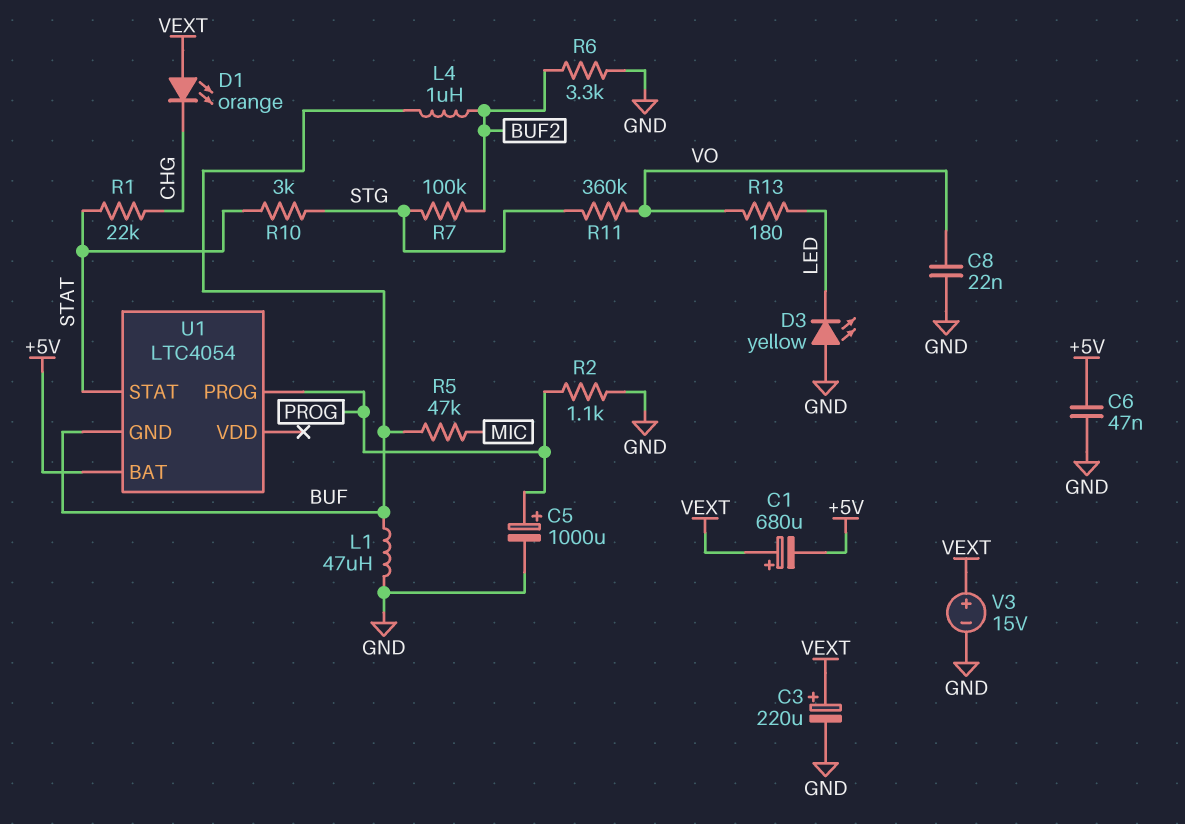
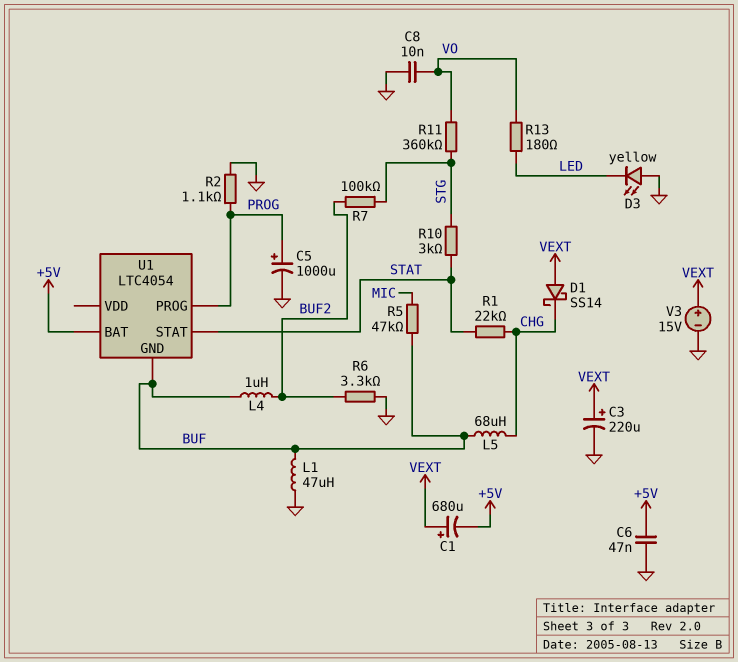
C8: 22nF (GND, VO) -> 10nF (GND, VO)
D1: LED orange (A VEXT, K CHG) -> schottky SS14 (A VEXT, K CHG)
L5: none -> 68uH (BUF, CHG)

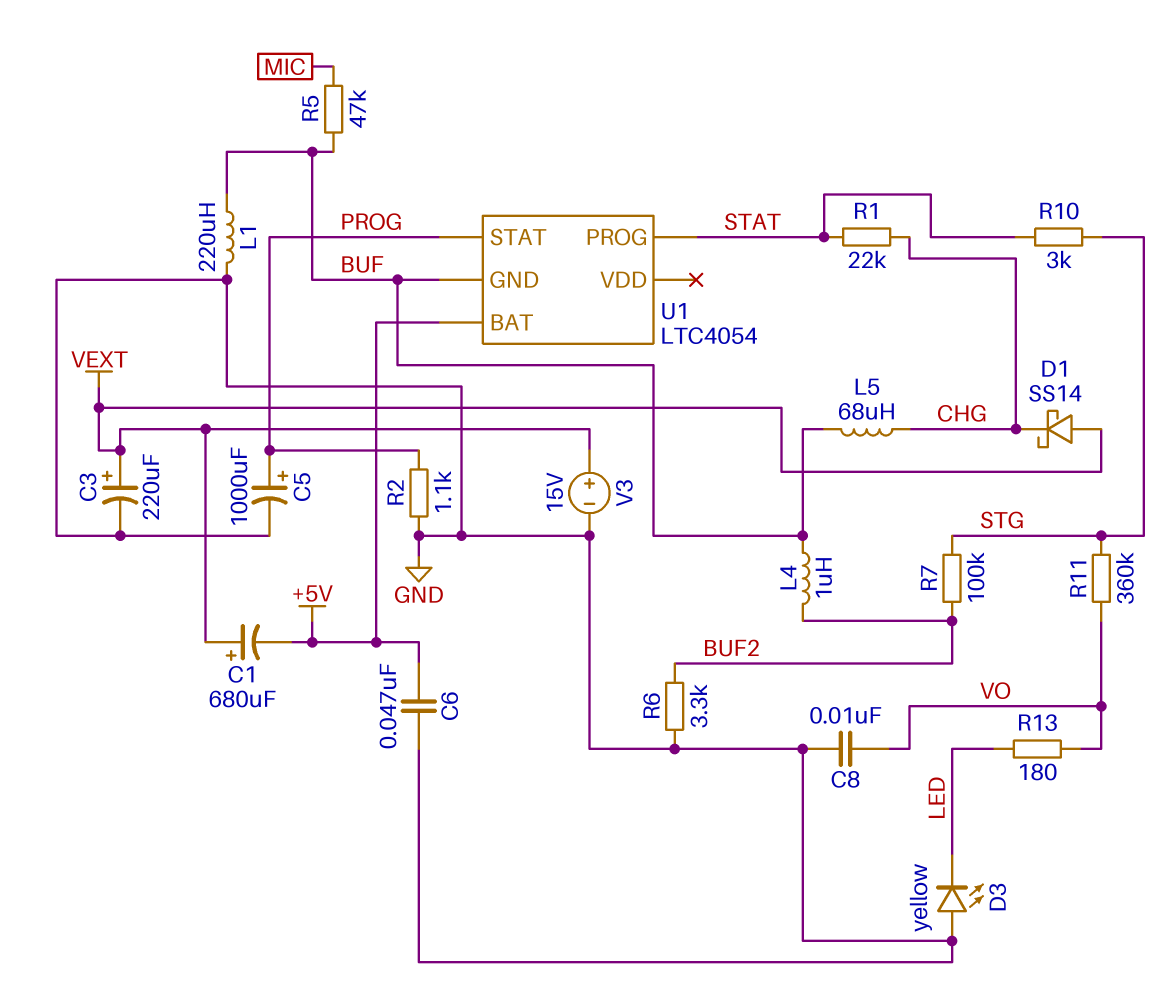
L1: 47uH (BUF, GND) -> 220uH (BUF, GND)
U1 pin PROG: PROG -> STAT
U1 pin STAT: STAT -> PROG

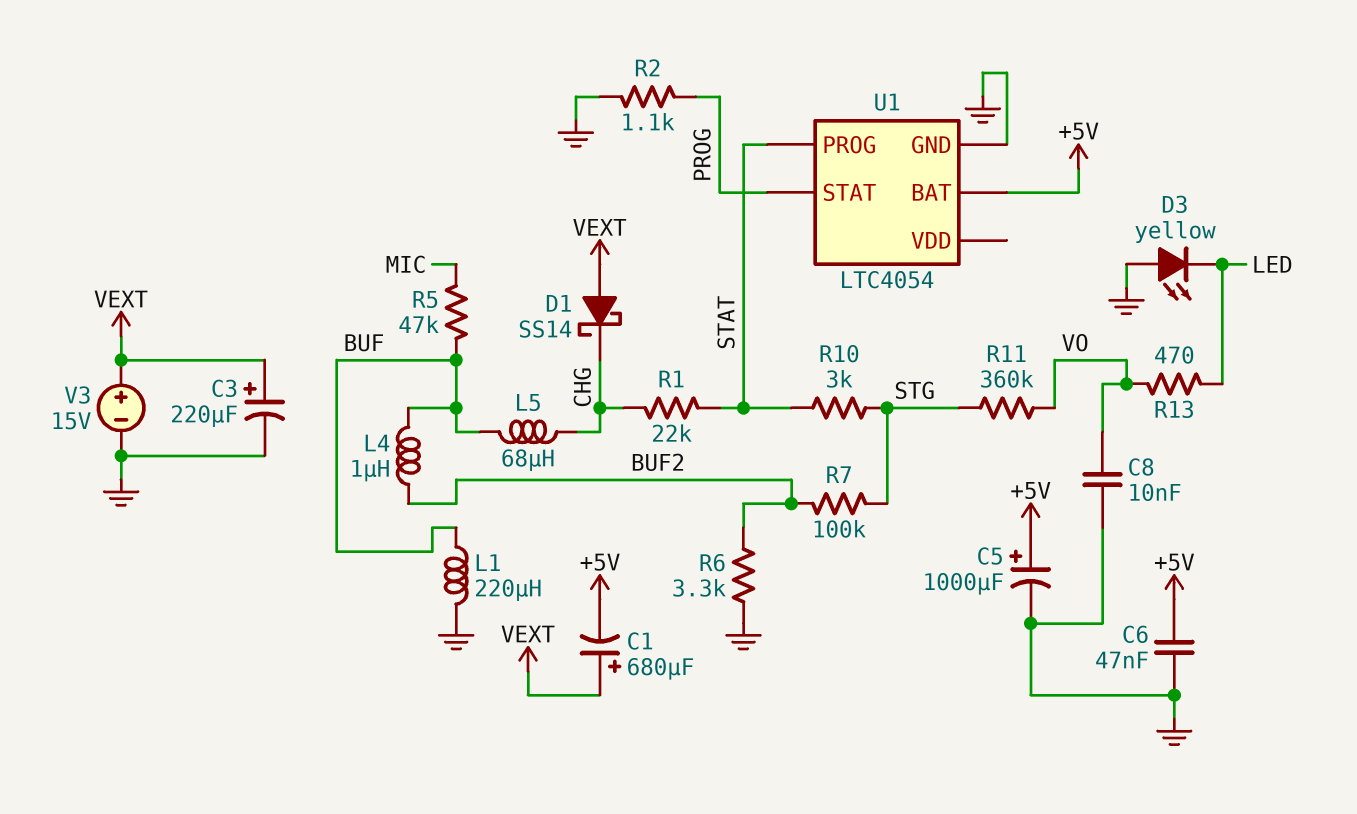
C5: 1000uF (plus PROG, minus GND) -> 1000uF (plus +5V, minus GND)
R13: 180 (LED, VO) -> 470 (LED, VO)
U1 pin GND: BUF -> GND

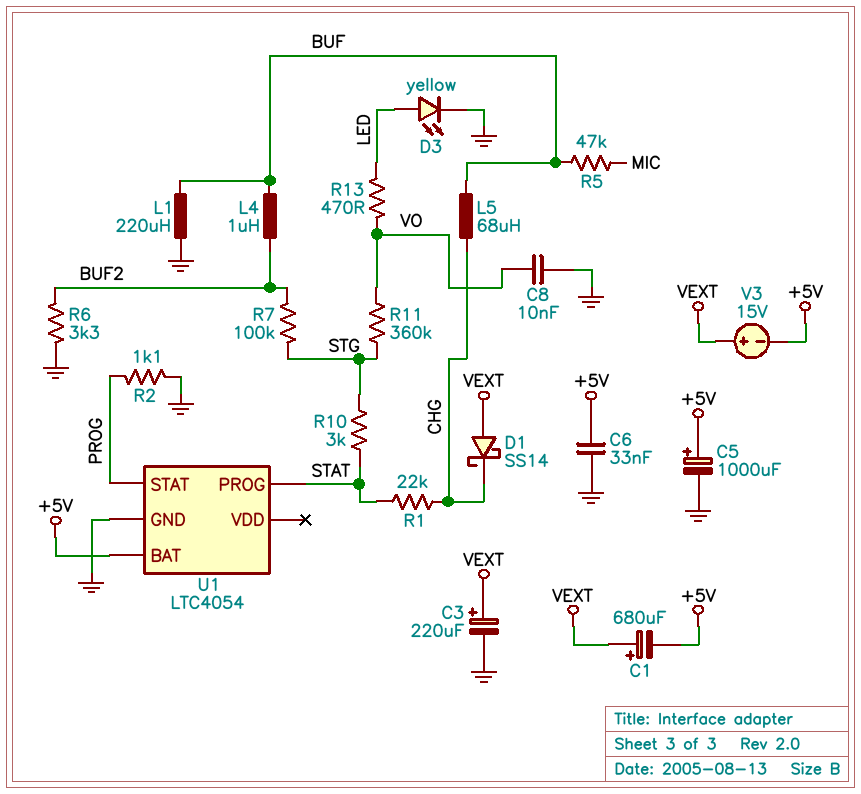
C6: 47nF (+5V, GND) -> 33nF (+5V, GND)
D3: LED yellow (A GND, K LED) -> LED yellow (A LED, K GND)
V3: 15V (plus VEXT, minus GND) -> 15V (plus VEXT, minus +5V)

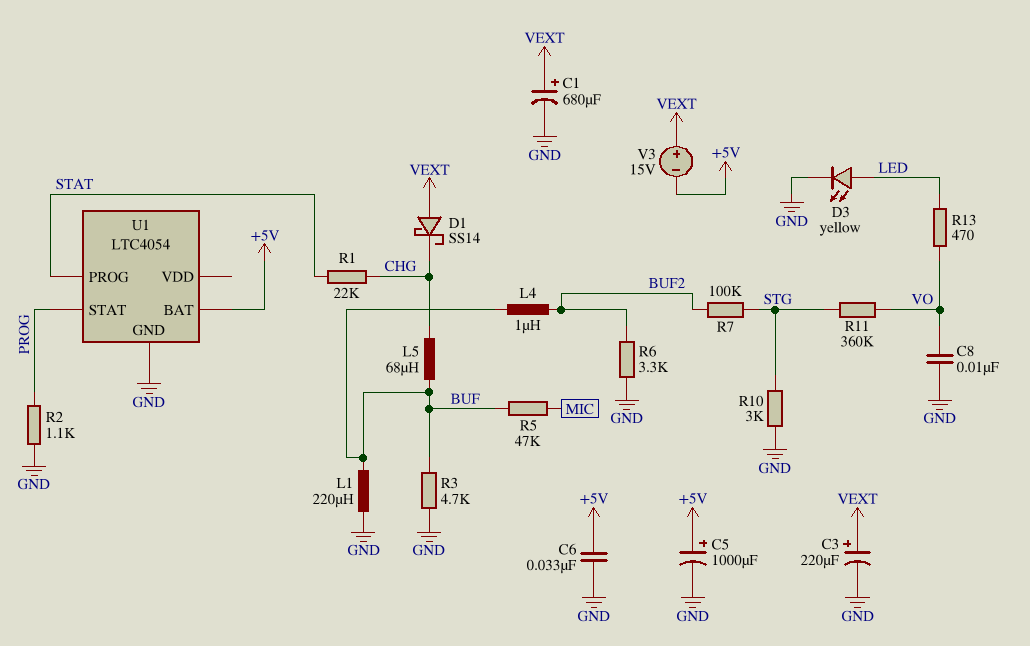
C1: 680uF (plus VEXT, minus +5V) -> 680uF (plus VEXT, minus GND)
R3: none -> 4.7k (BUF, GND)
R10: 3k (STAT, STG) -> 3k (GND, STG)

